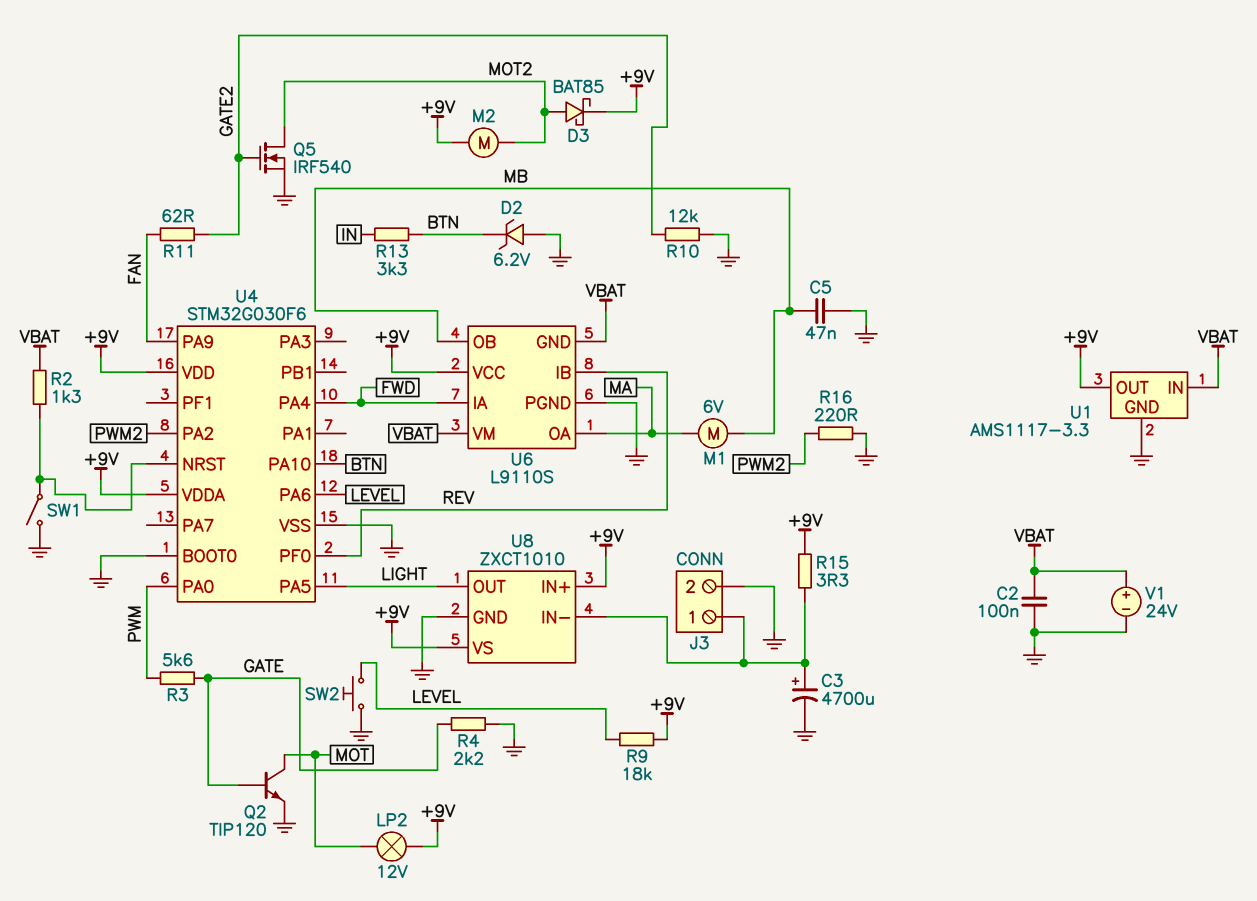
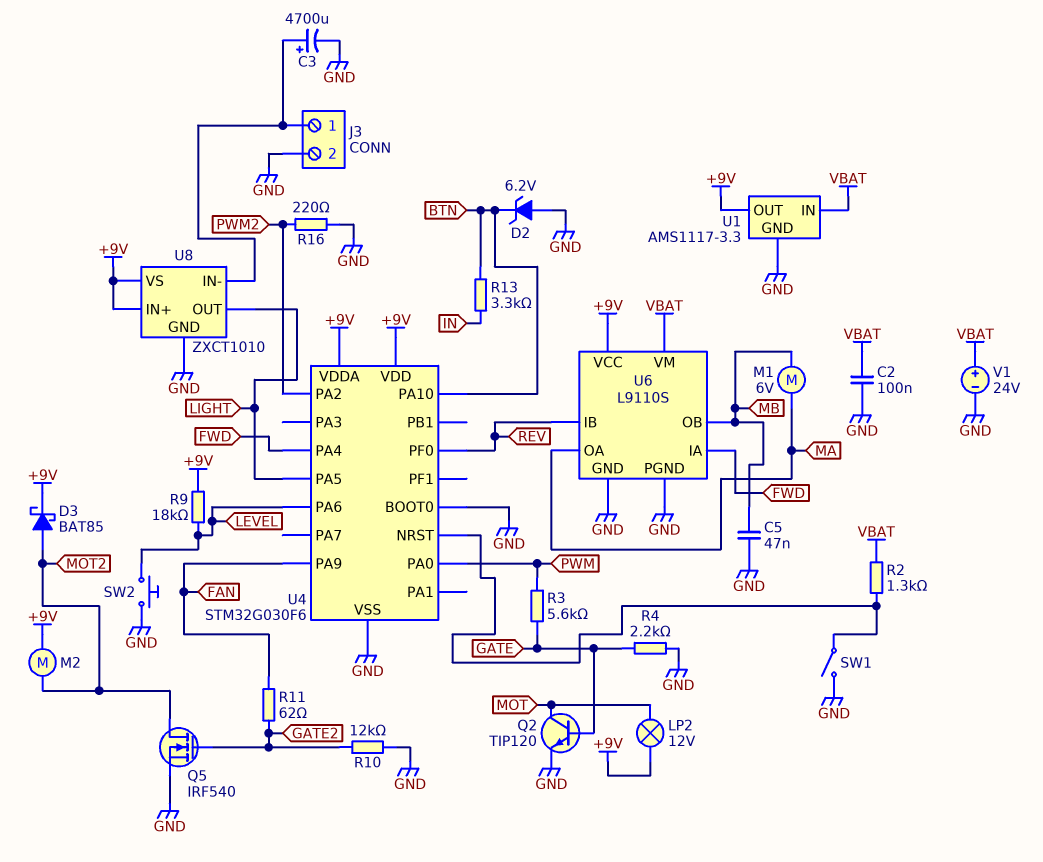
R15: 3.3 (+9V, J3/1) -> none
U6 pin GND: VBAT -> GND

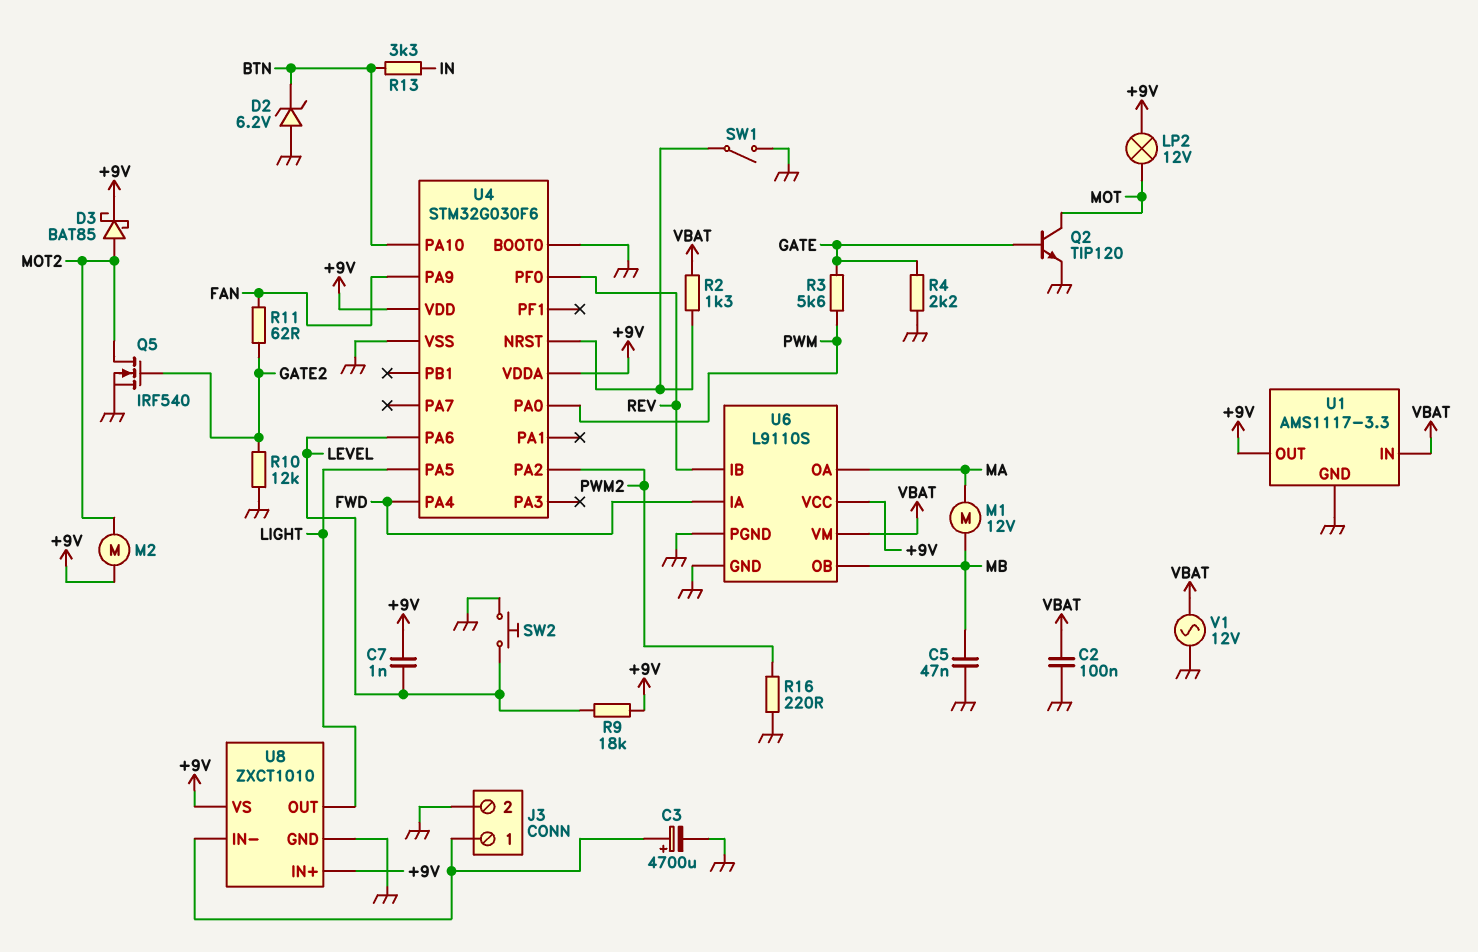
C7: none -> 1nF (+9V, LEVEL)
M1: motor 6V (MA, MB) -> motor 12V (MA, MB)
V1: 24V (plus VBAT, minus GND) -> AC 12V (GND, VBAT)

